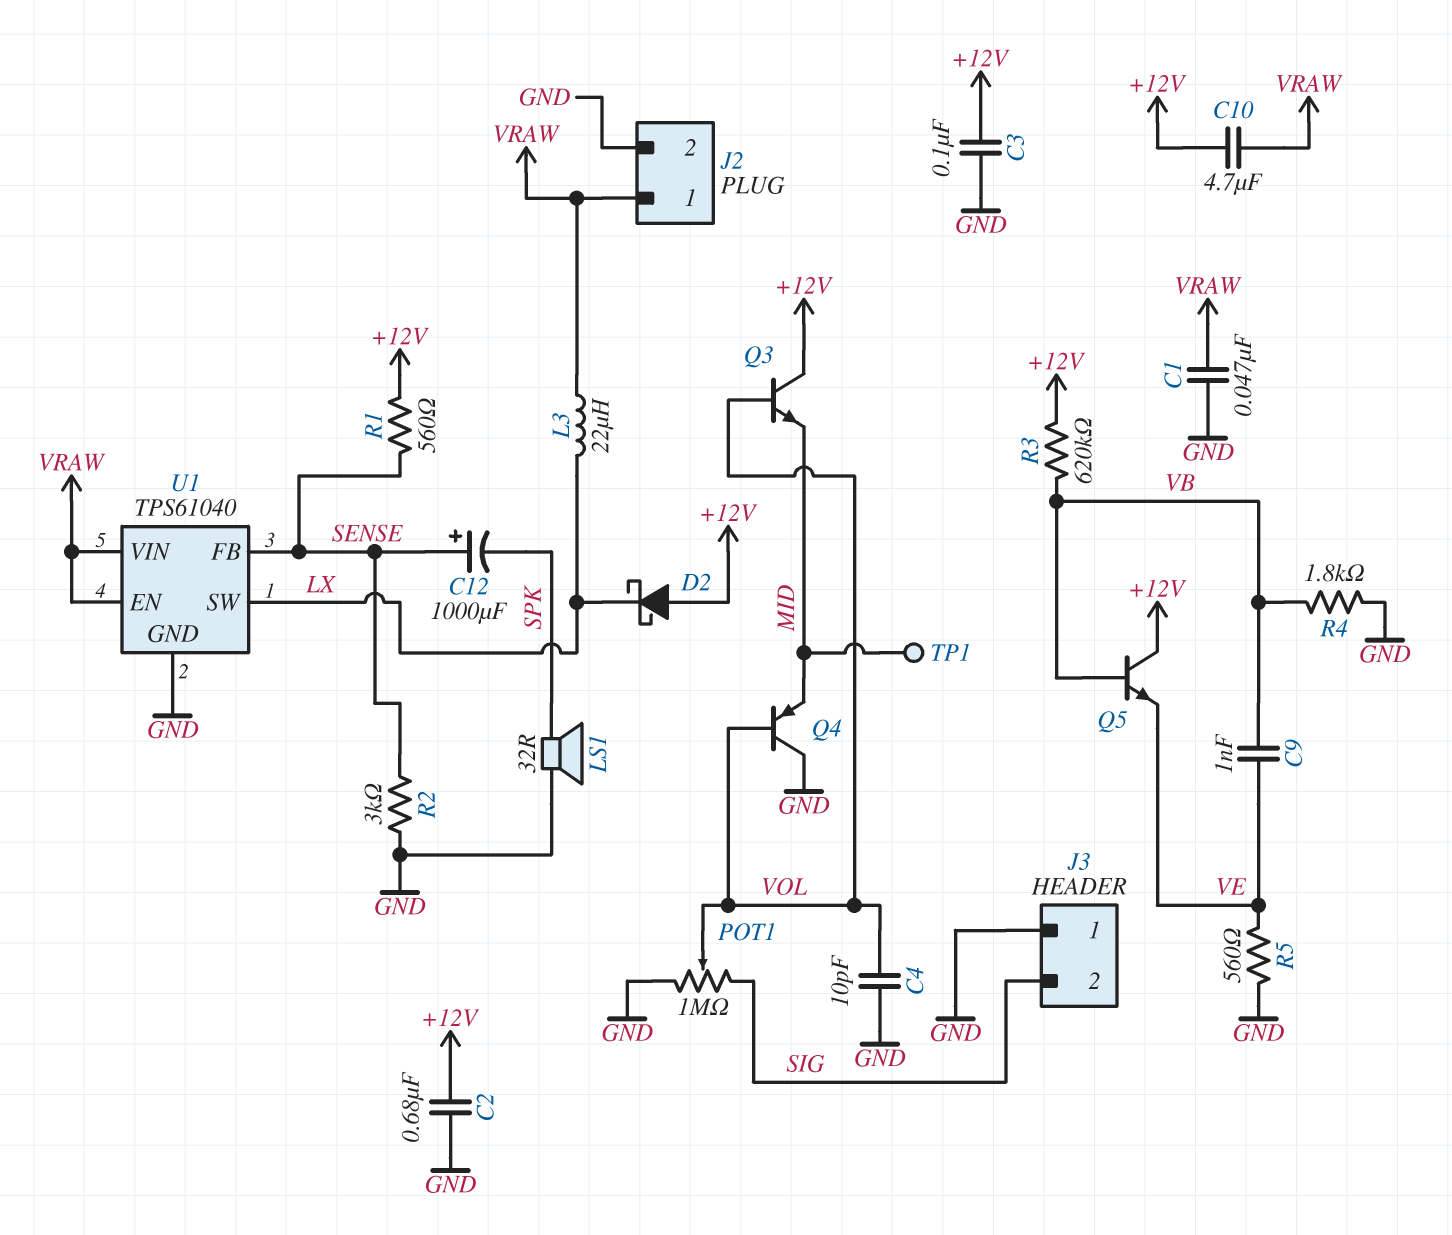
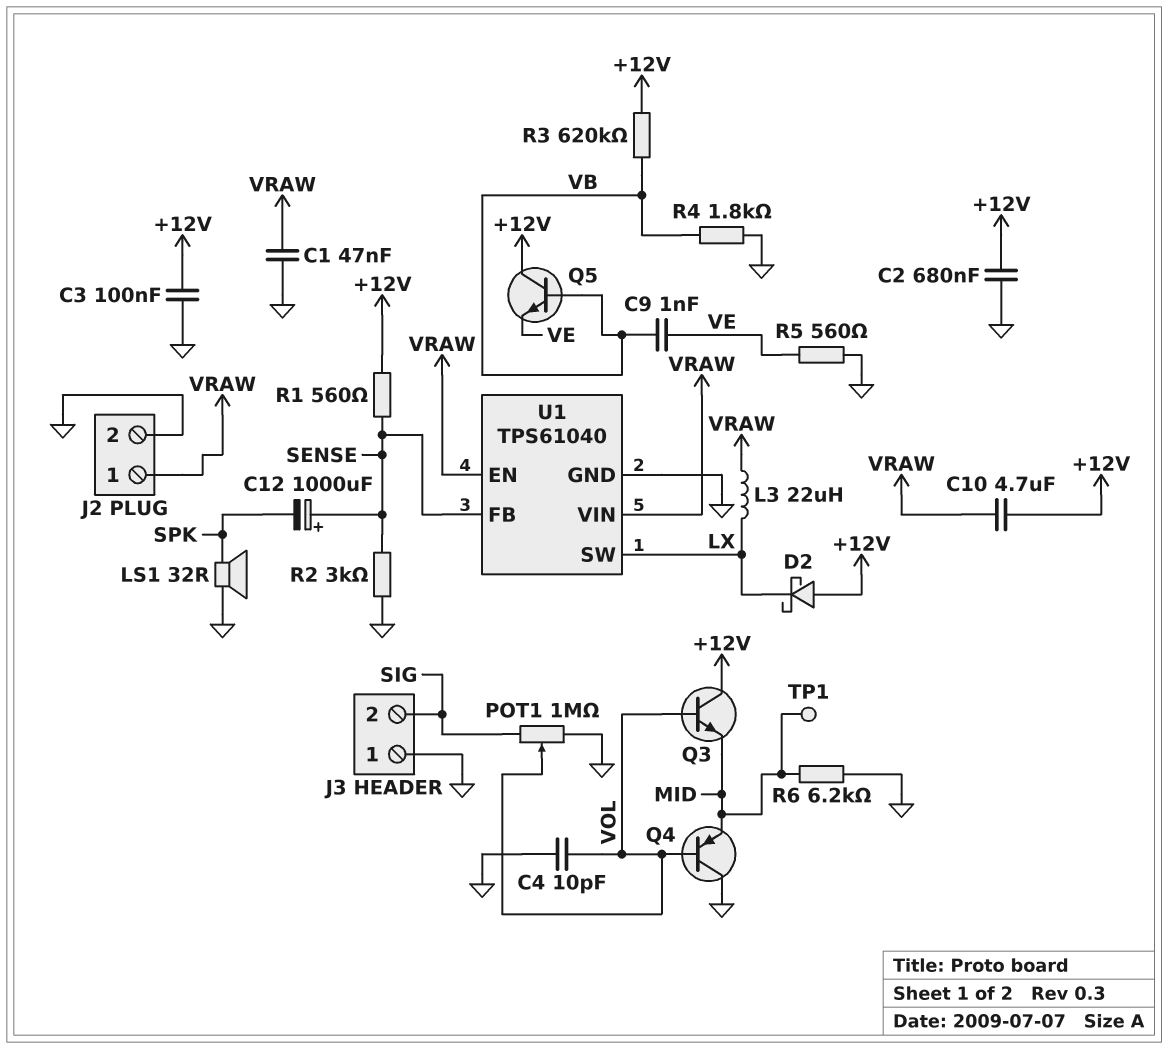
R6: none -> 6.2k (GND, MID)

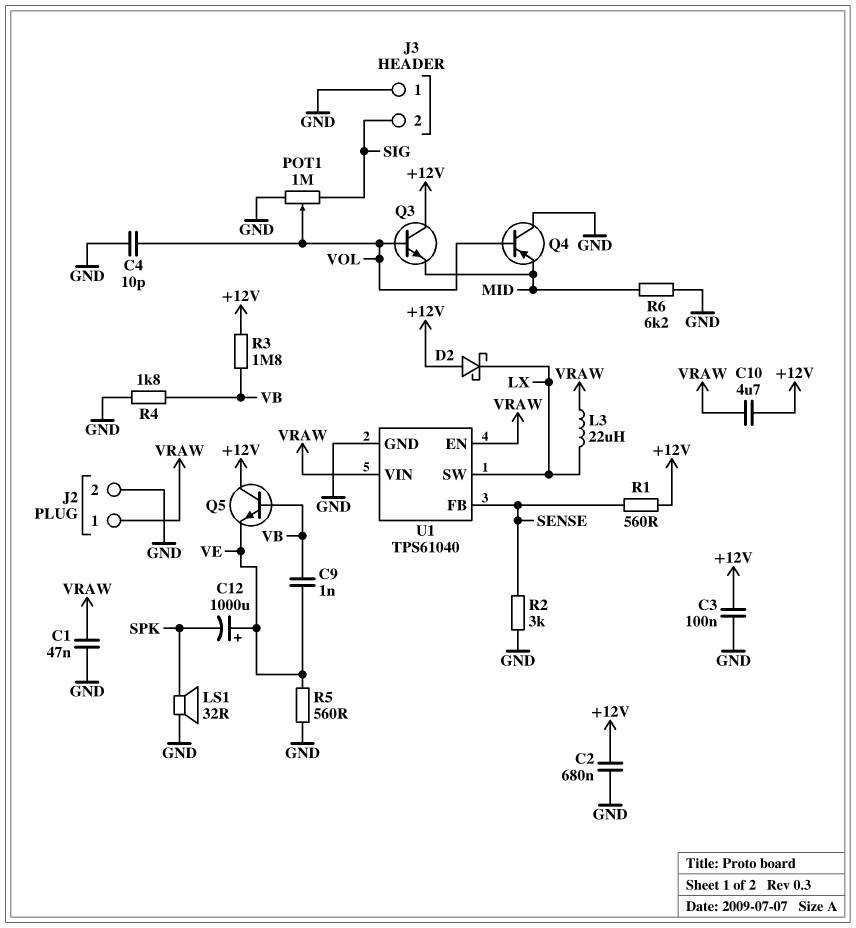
C12: 1000uF (plus SENSE, minus SPK) -> 1000uF (plus VE, minus SPK)
R3: 620k (+12V, VB) -> 1.8M (+12V, VB)
TP1: test point (MID) -> none

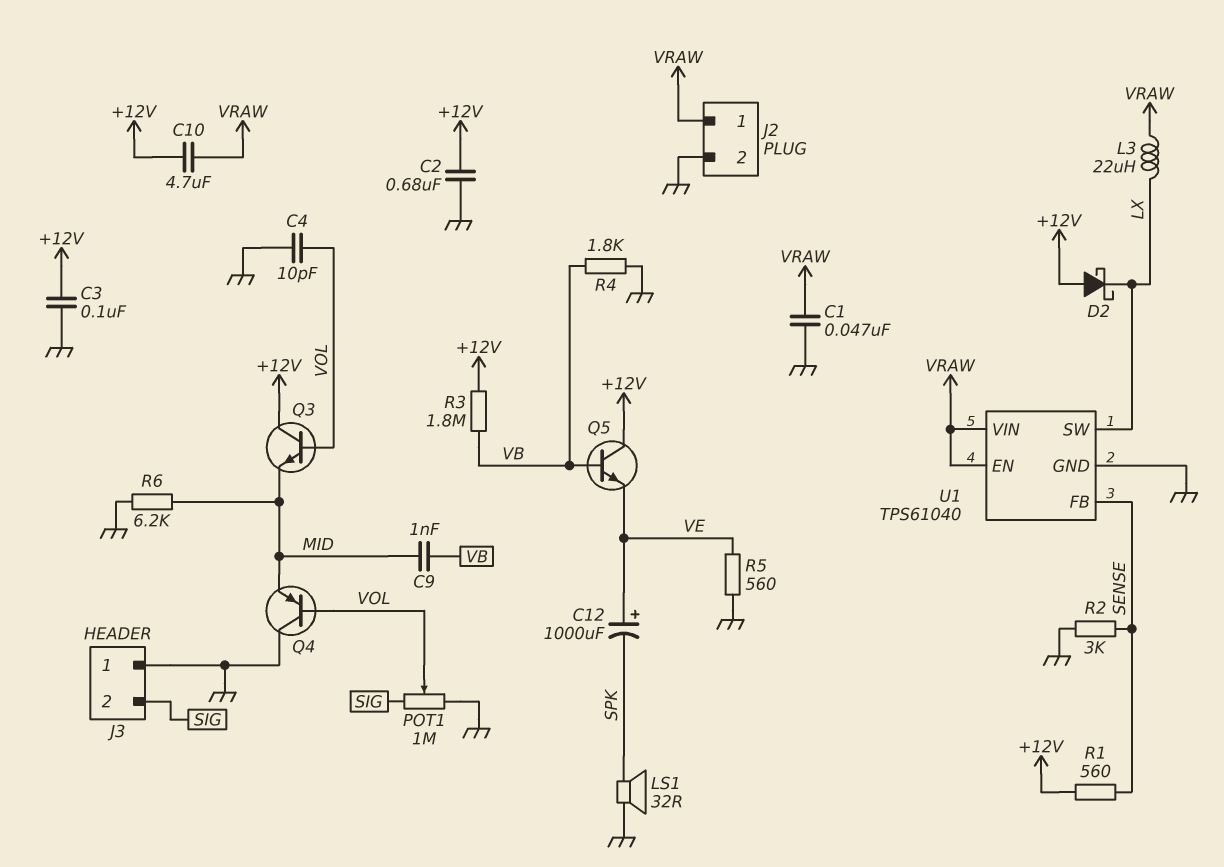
C9: 1nF (VB, VE) -> 1nF (MID, VB)

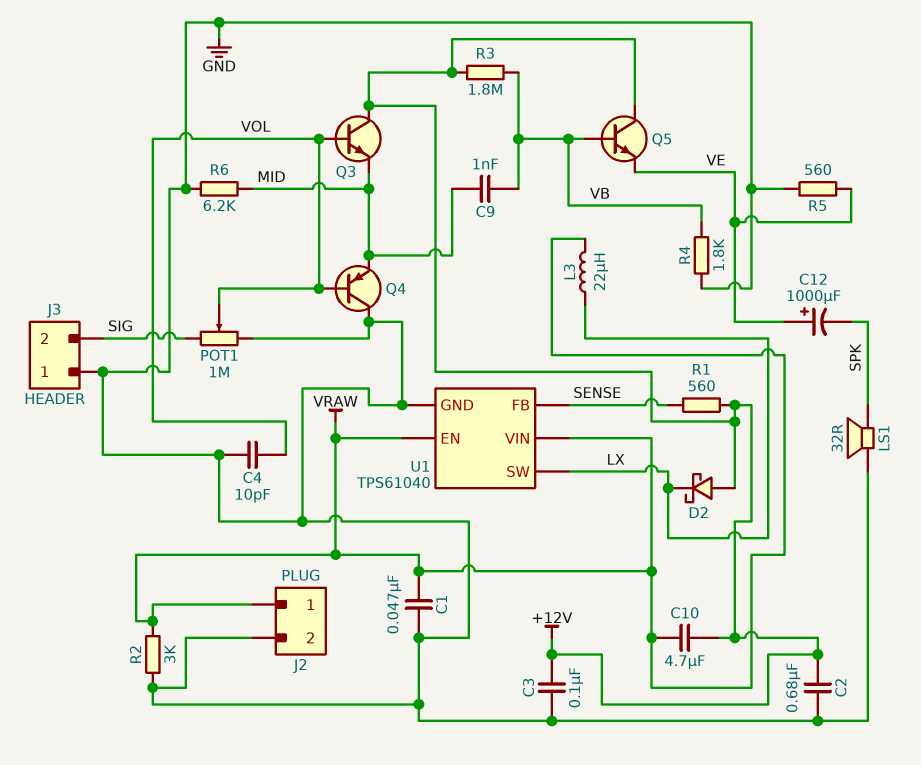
R2: 3k (GND, SENSE) -> 3k (GND, VRAW)

